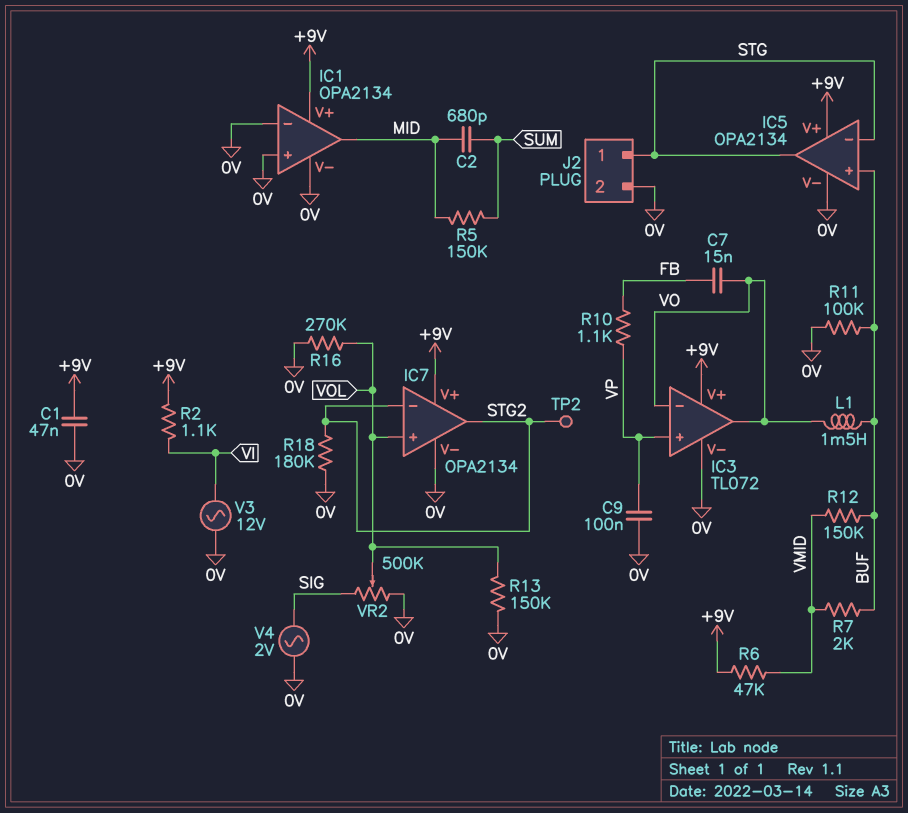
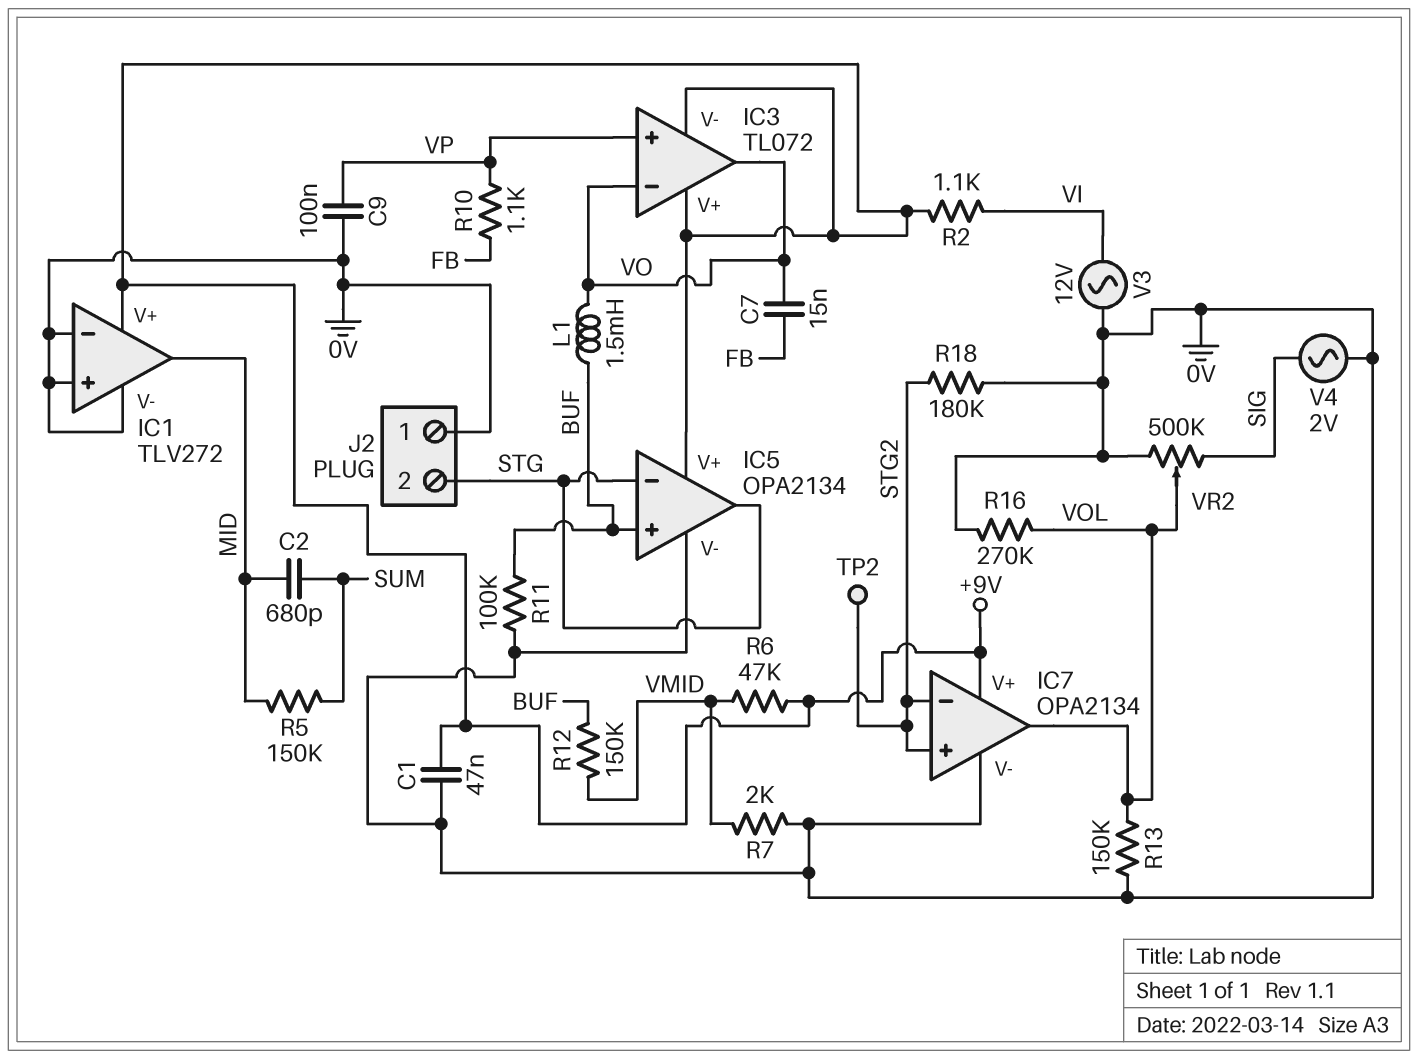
IC1: OPA2134 -> TLV272
IC3 pin V-: 0V -> +9V
IC7 pin in+: VOL -> STG2
IC7 pin out: STG2 -> VOL
J2 pin 1: STG -> 0V
J2 pin 2: 0V -> STG
R7: 2k (BUF, VMID) -> 2k (0V, VMID)

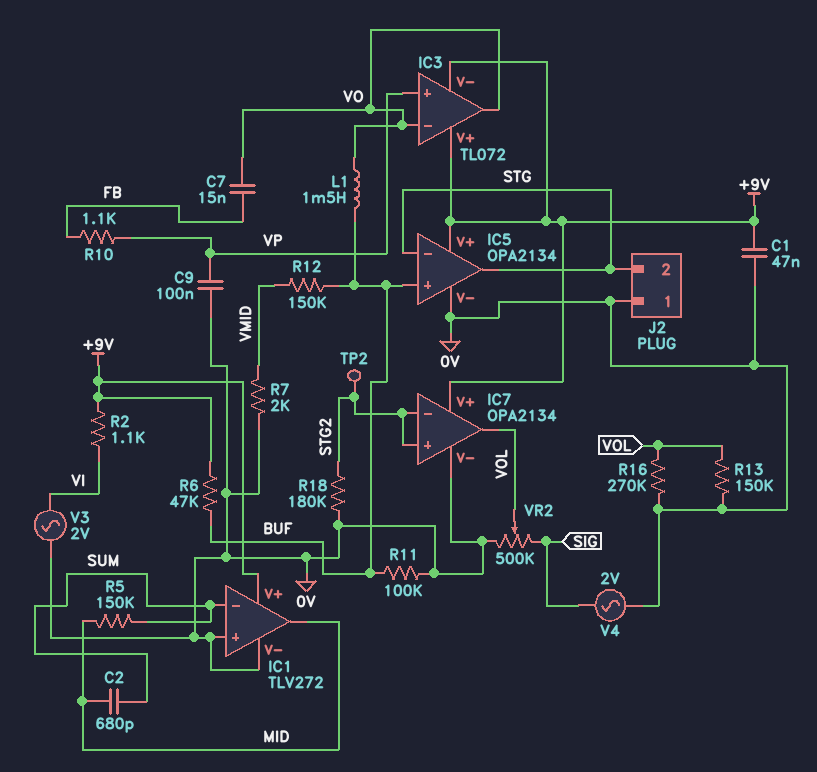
IC1 pin in-: 0V -> SUM
R6: 47k (+9V, VMID) -> 47k (+9V, BUF)
V3: AC 12V (0V, VI) -> AC 2V (0V, VI)

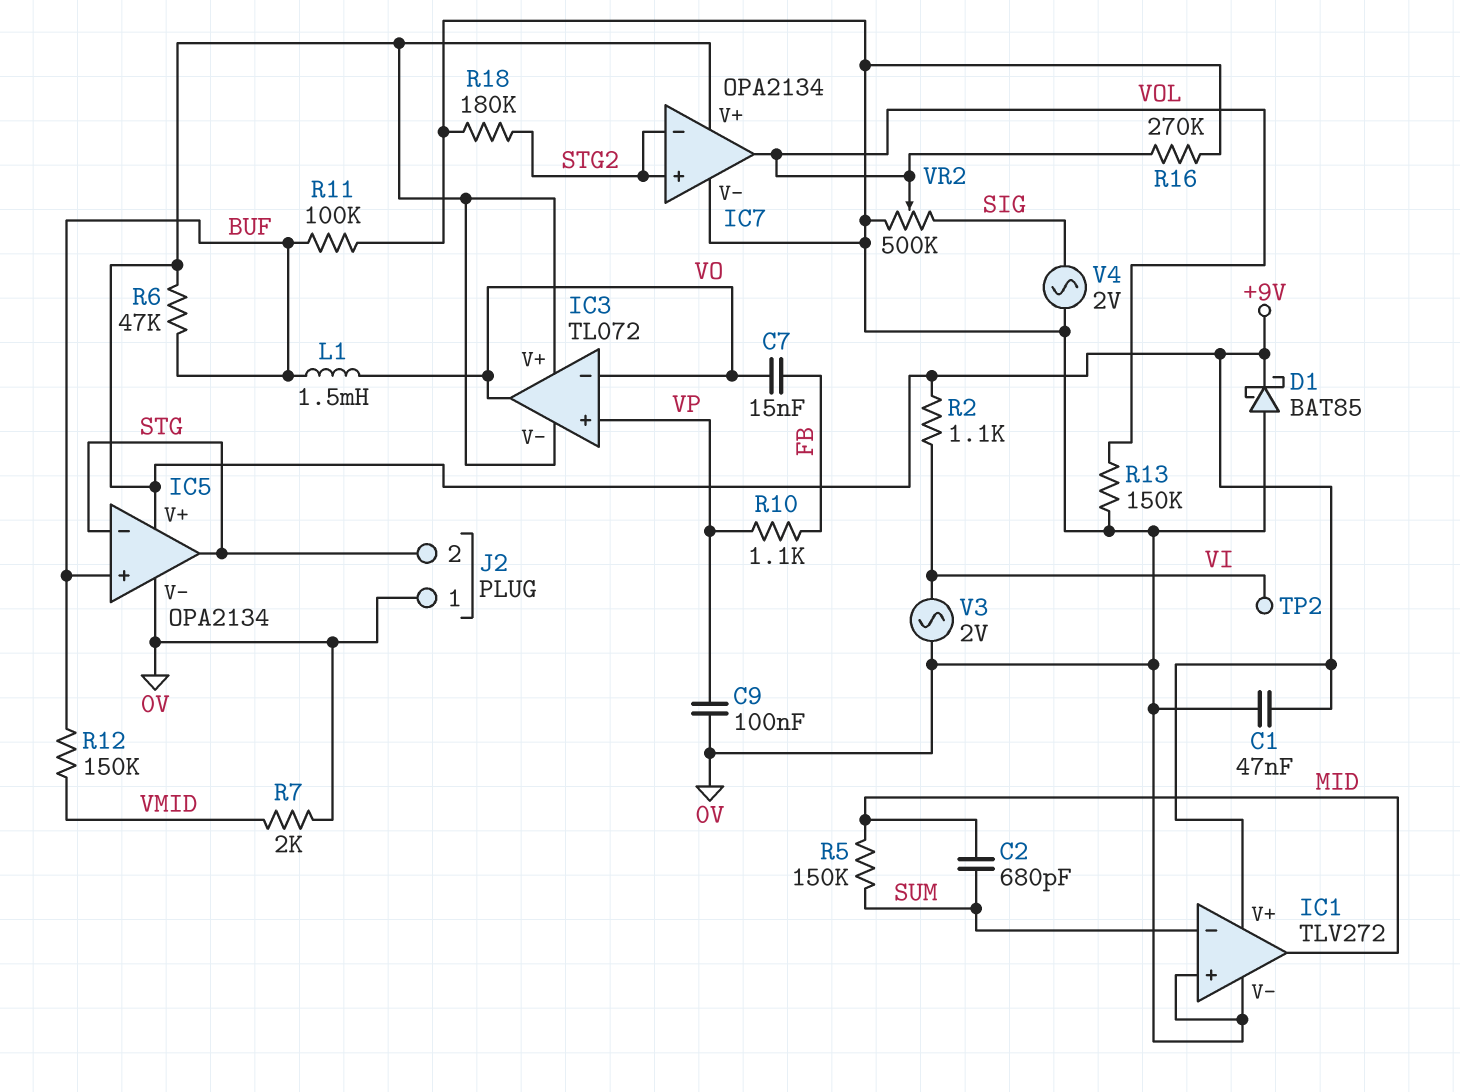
D1: none -> schottky BAT85 (A 0V, K +9V)
TP2: test point (STG2) -> test point (VI)

